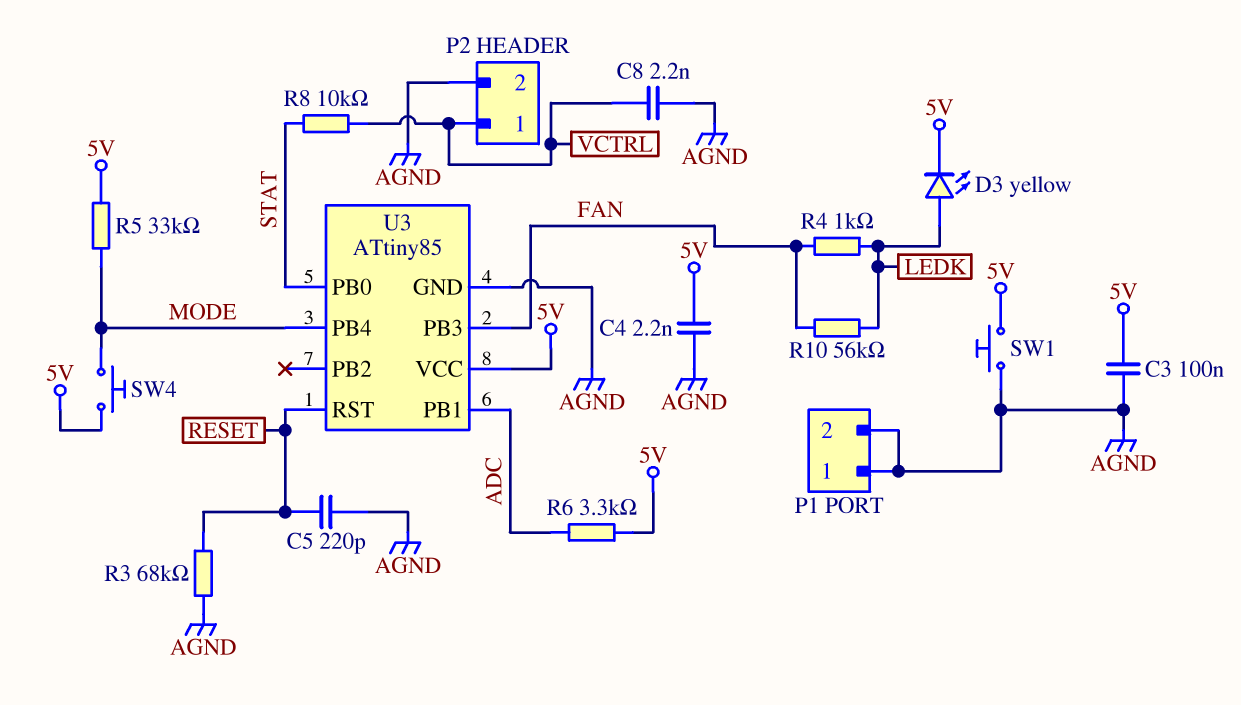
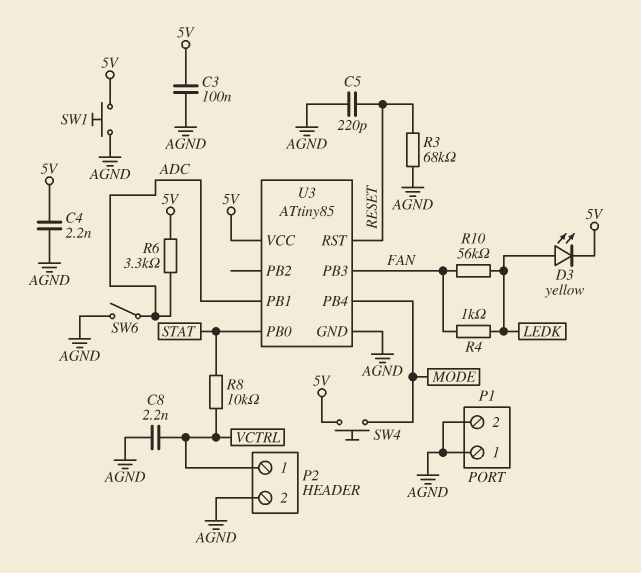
R5: 33k (5V, MODE) -> none
SW6: none -> switch (ADC, AGND)

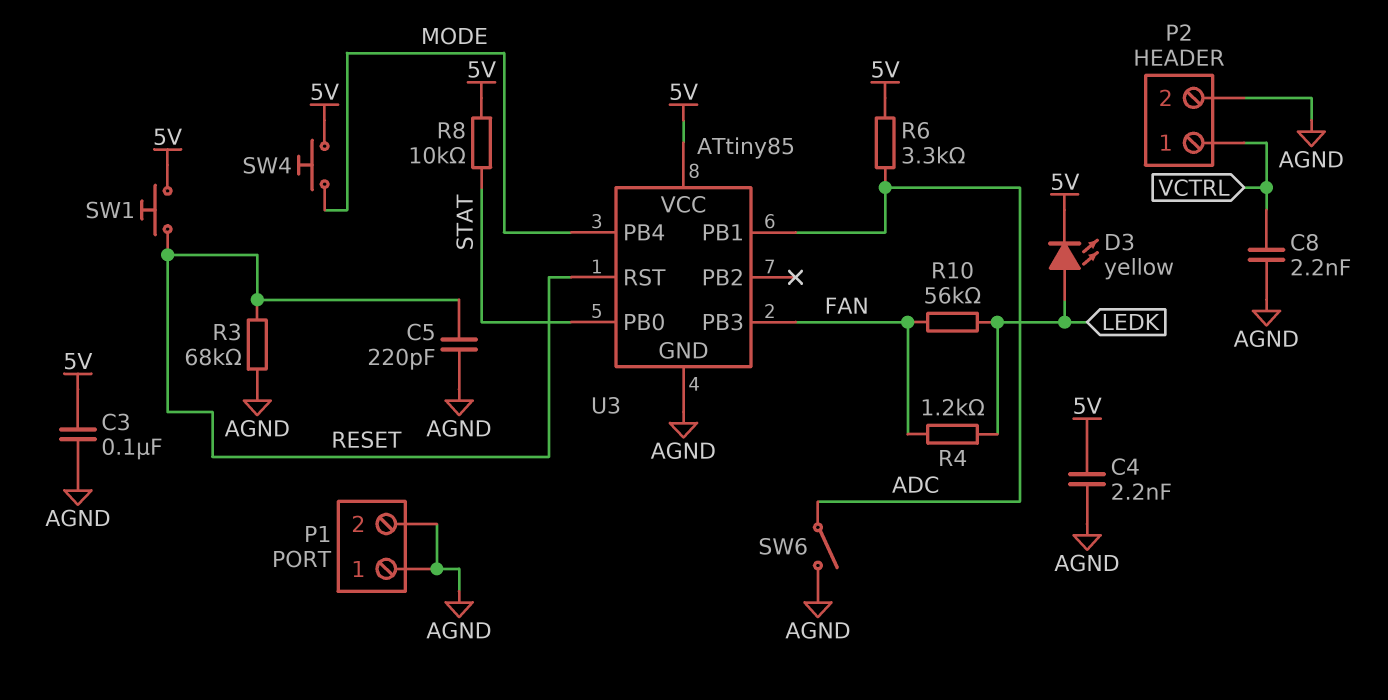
R4: 1k (FAN, LEDK) -> 1.2k (FAN, LEDK)
R8: 10k (STAT, VCTRL) -> 10k (5V, STAT)
SW1: button (5V, AGND) -> button (5V, RESET)

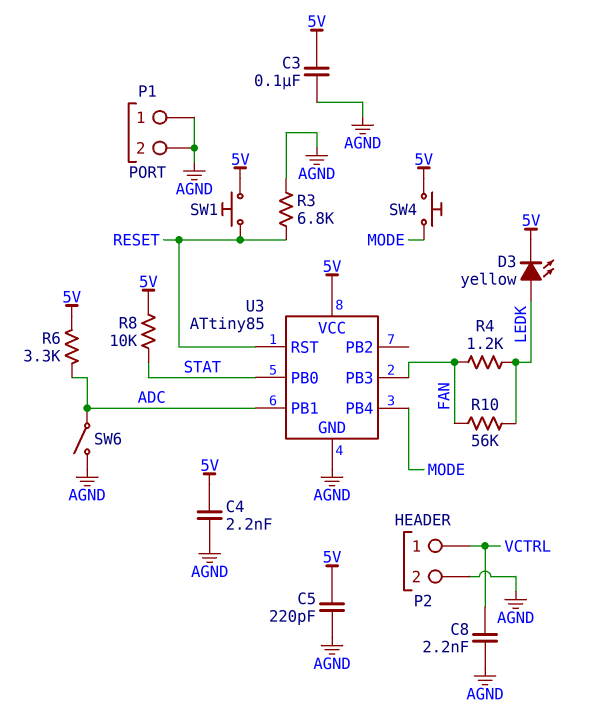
C5: 220pF (AGND, RESET) -> 220pF (5V, AGND)
R3: 68k (AGND, RESET) -> 6.8k (AGND, RESET)

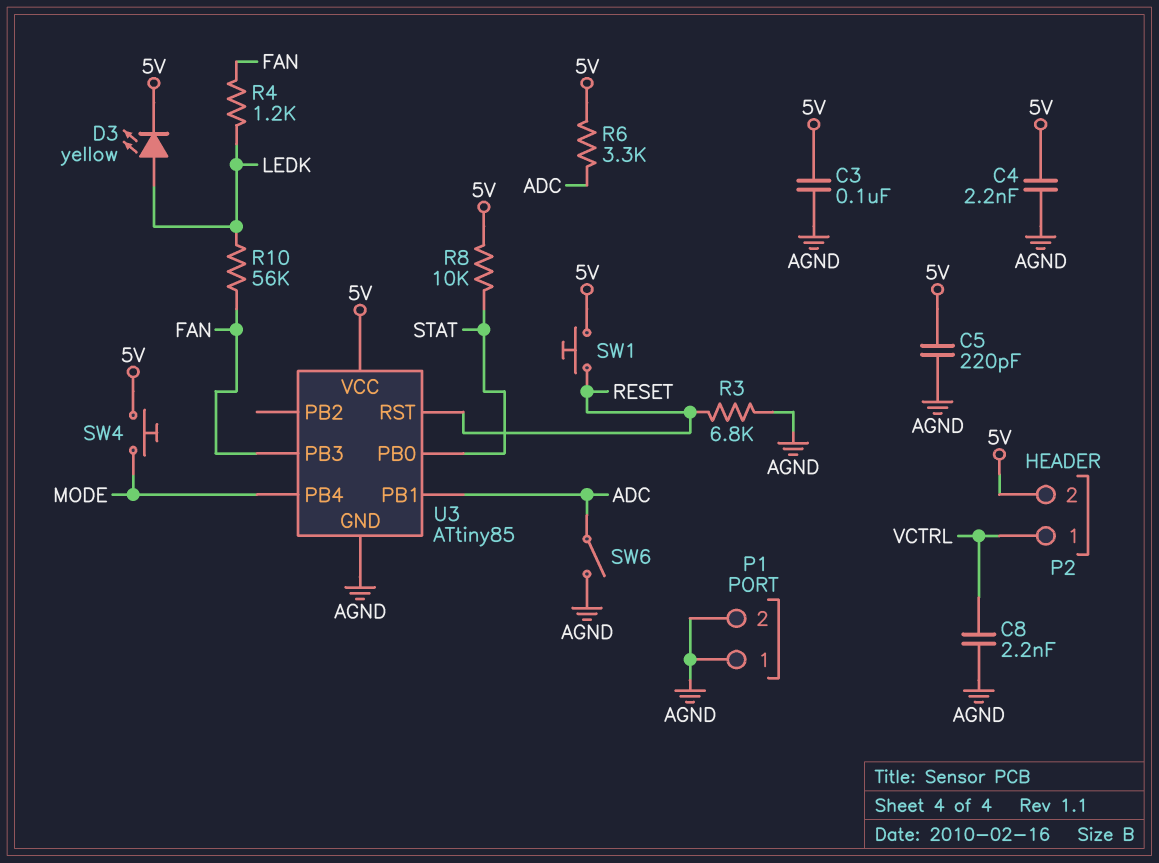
P2 pin 2: AGND -> 5V

